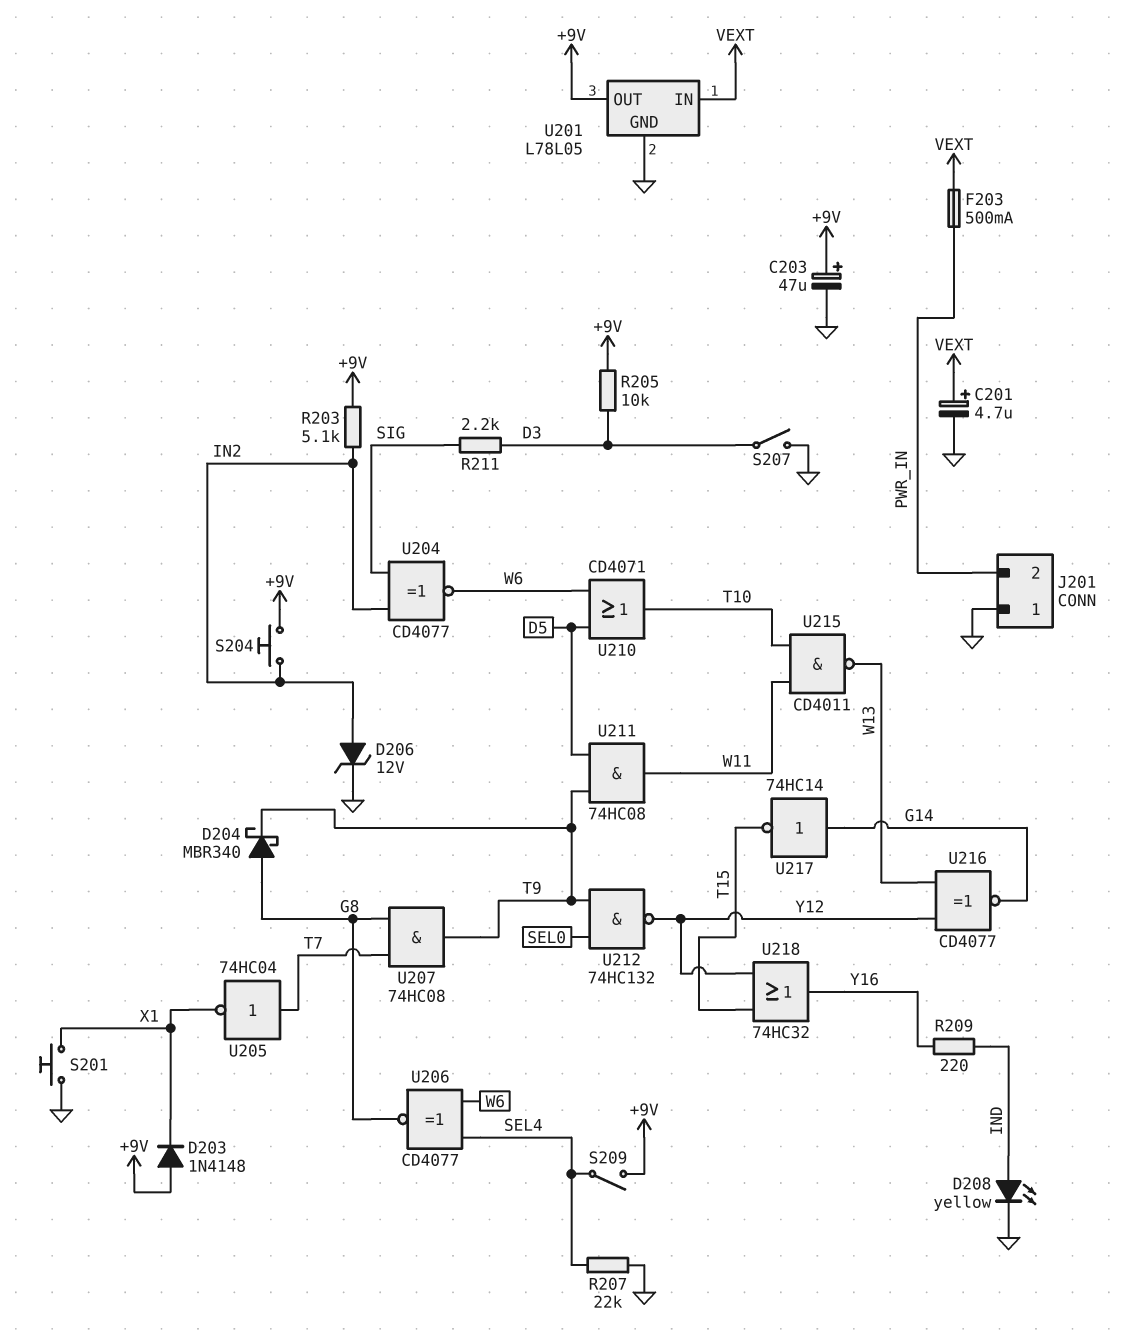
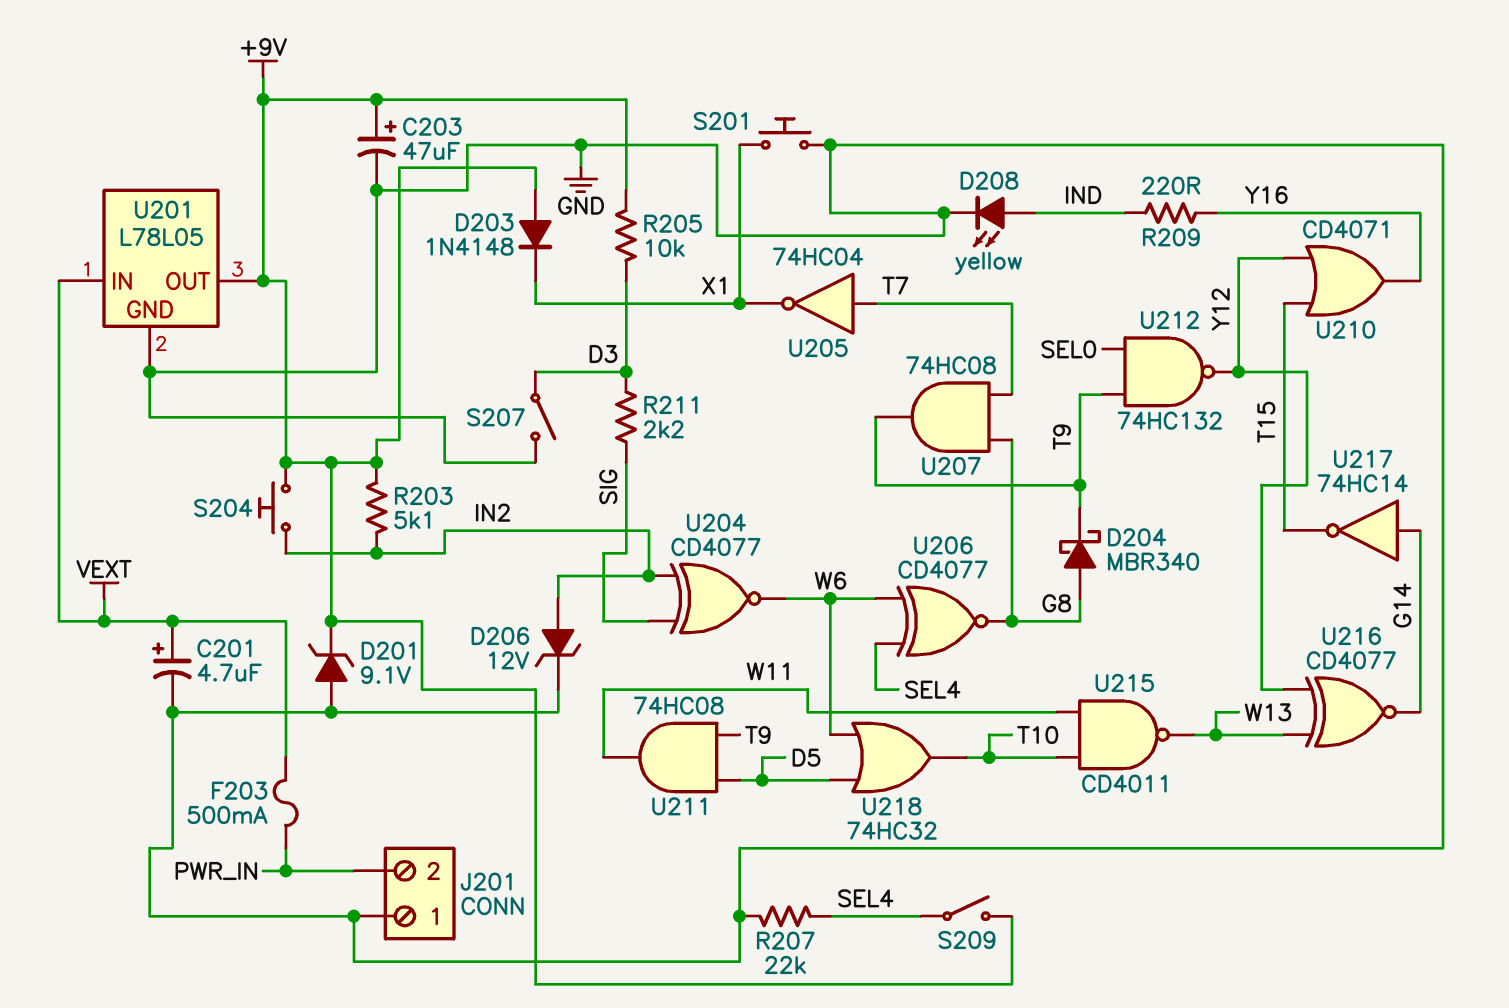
D201: none -> zener 9.1V (A GND, K +9V)
U210: OR CD4071 (in D5, in W6, out T10) -> OR CD4071 (in T15, in Y12, out Y16)
U218: OR 74HC32 (in T15, in Y12, out Y16) -> OR 74HC32 (in D5, in W6, out T10)

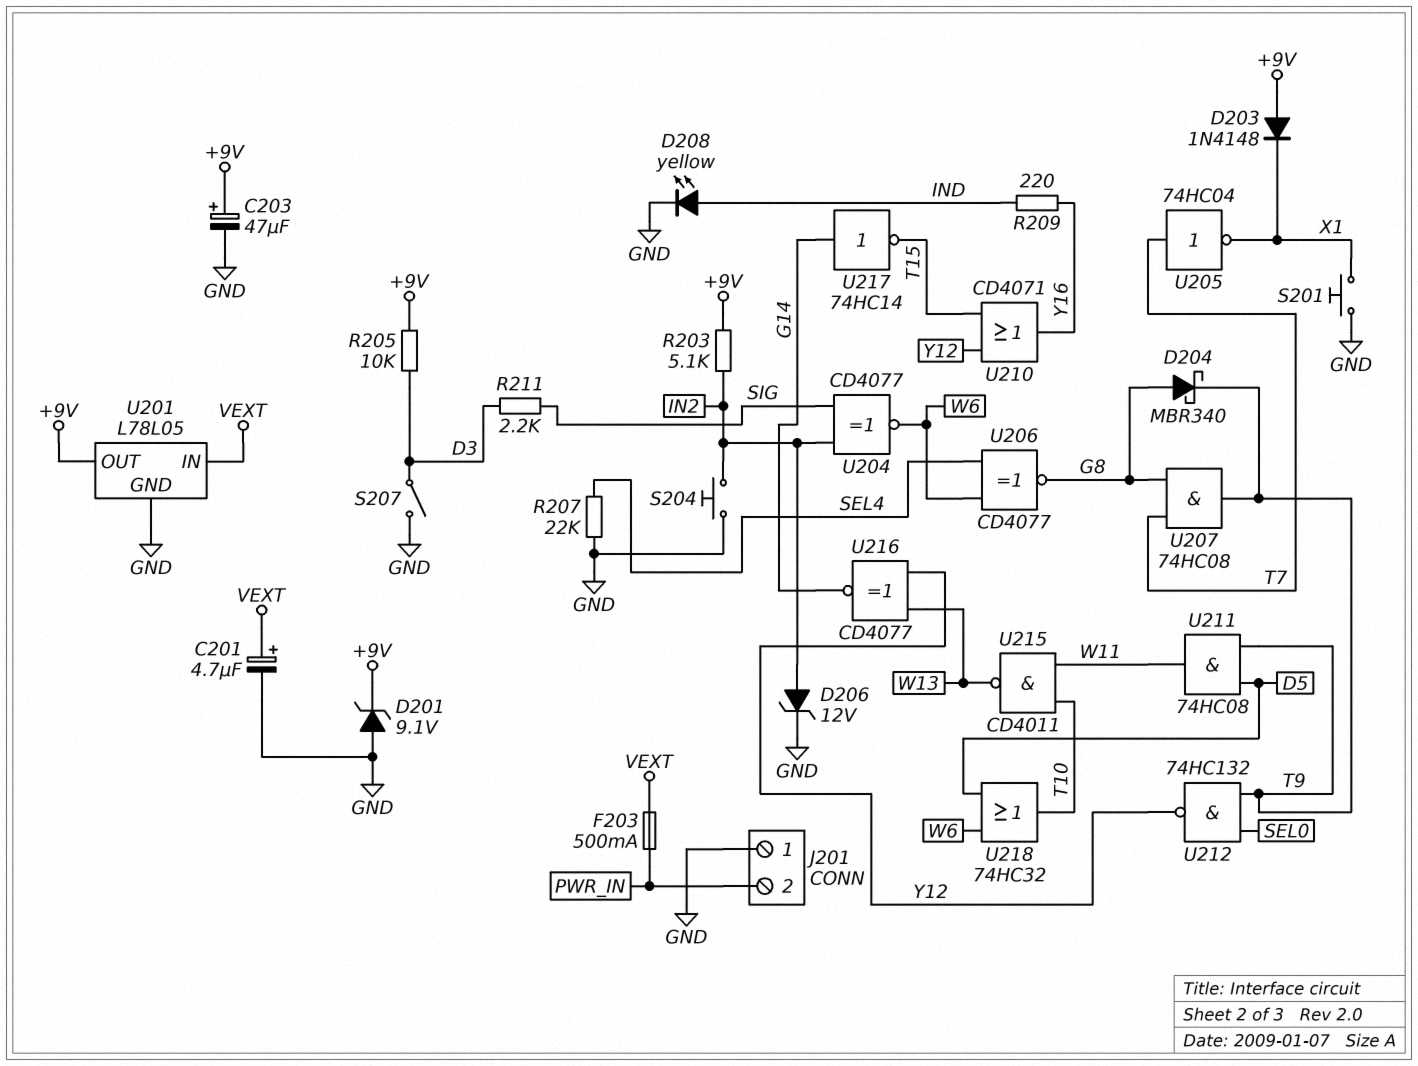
S204: button (+9V, IN2) -> button (GND, IN2)
S209: switch (+9V, SEL4) -> none

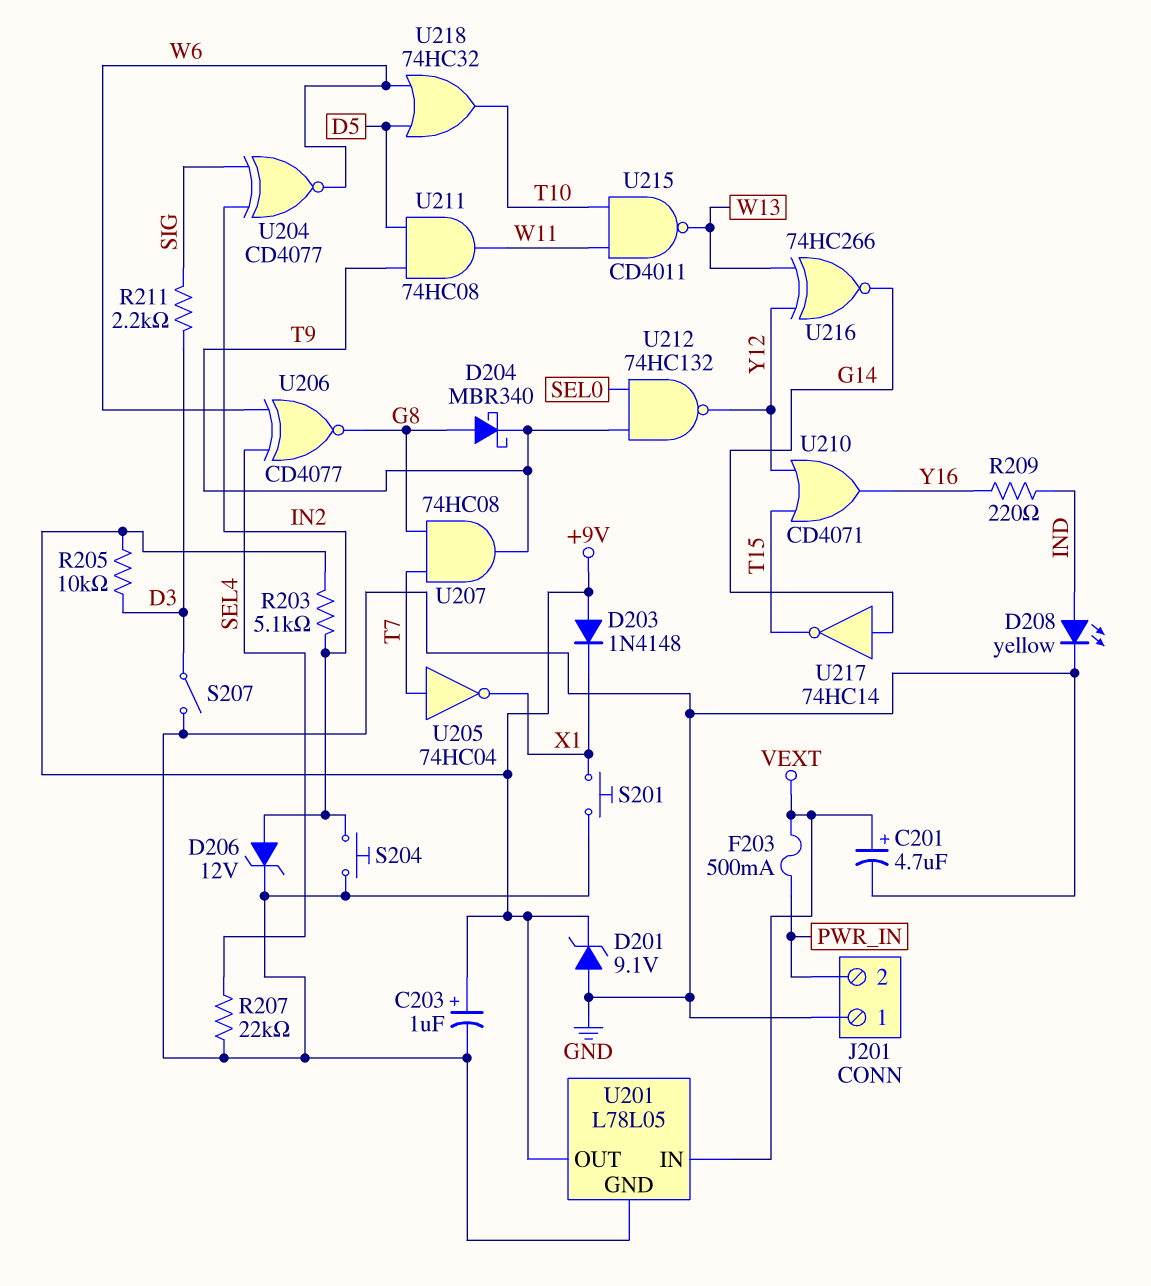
C203: 47uF (plus +9V, minus GND) -> 1uF (plus +9V, minus GND)
U216: XNOR CD4077 (in W13, in Y12, out G14) -> XNOR 74HC266 (in W13, in Y12, out G14)

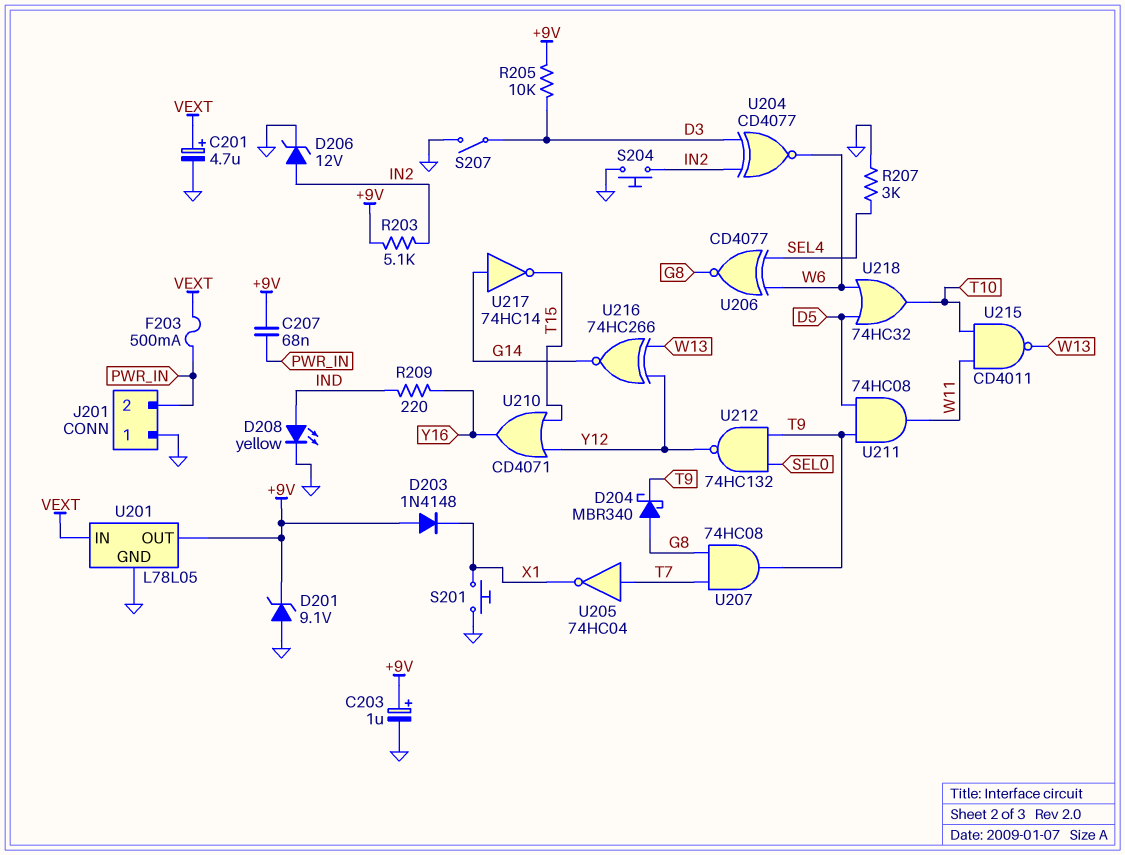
C207: none -> 68nF (+9V, PWR_IN)
R207: 22k (GND, SEL4) -> 3k (GND, SEL4)
R211: 2.2k (D3, SIG) -> none
U204: XNOR CD4077 (in IN2, in SIG, out W6) -> XNOR CD4077 (in D3, in IN2, out W6)

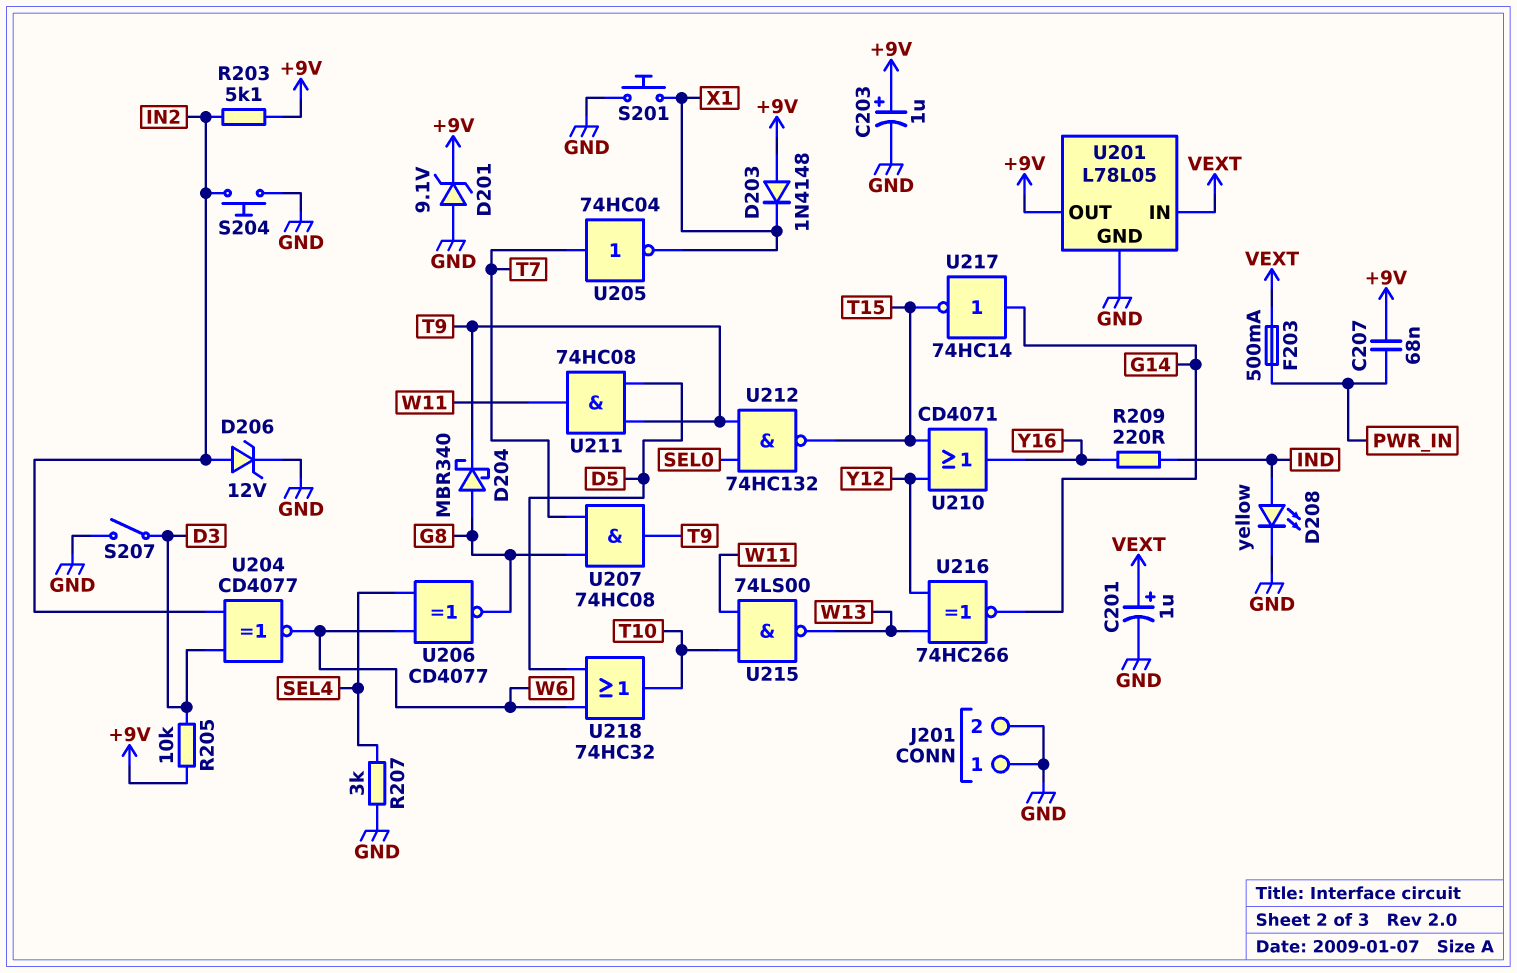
C201: 4.7uF (plus VEXT, minus GND) -> 1uF (plus VEXT, minus GND)
J201 pin 2: PWR_IN -> GND
U212: NAND 74HC132 (in SEL0, in T9, out Y12) -> NAND 74HC132 (in SEL0, in T9, out T15)
U215: NAND CD4011 (in T10, in W11, out W13) -> NAND 74LS00 (in T10, in W11, out W13)

